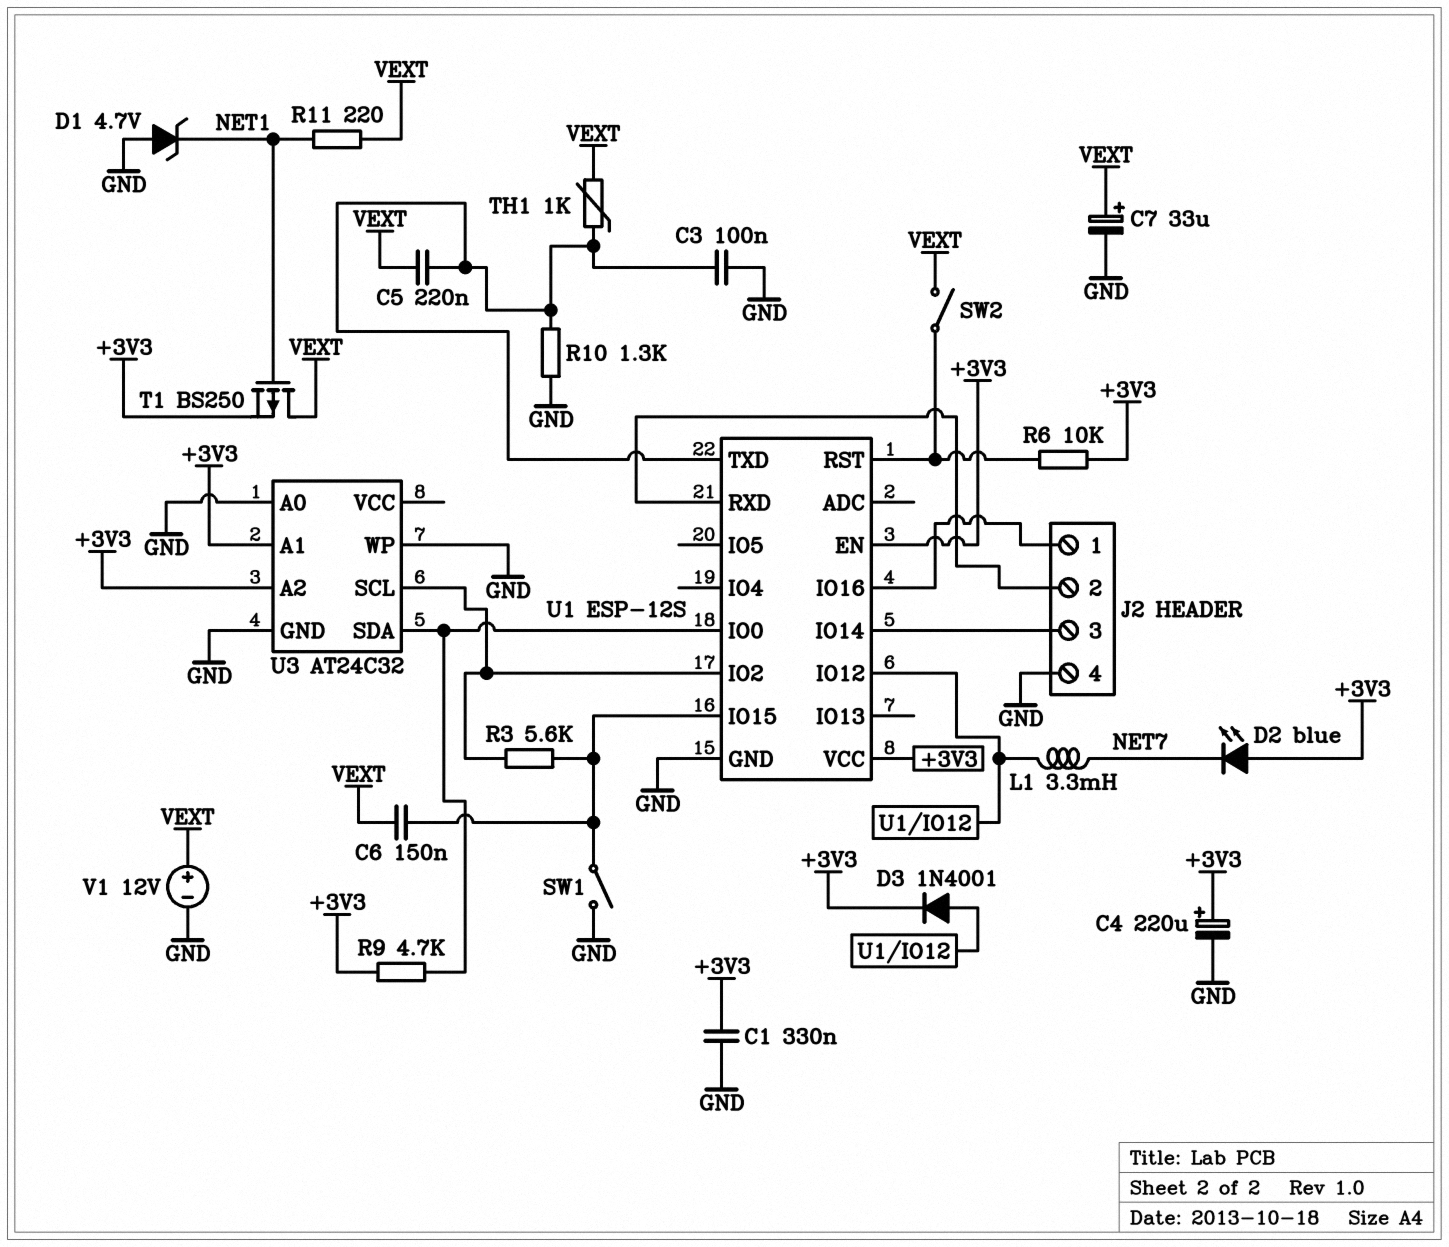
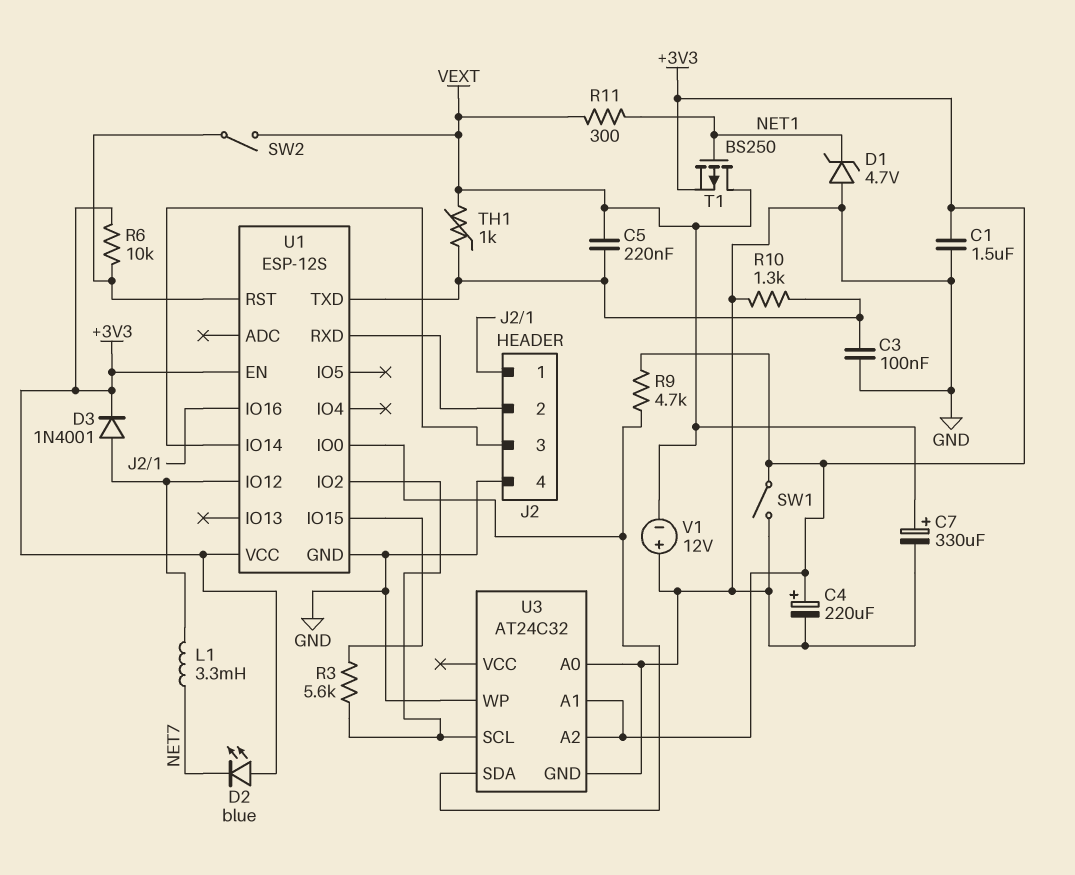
C1: 330nF (+3V3, GND) -> 1.5uF (+3V3, GND)
C6: 150nF (U1/IO15, VEXT) -> none
C7: 33uF (plus VEXT, minus GND) -> 330uF (plus VEXT, minus GND)
R11: 220 (NET1, VEXT) -> 300 (NET1, VEXT)
SW1: switch (GND, U1/IO15) -> switch (+3V3, GND)
V1: 12V (plus VEXT, minus GND) -> 12V (plus GND, minus VEXT)

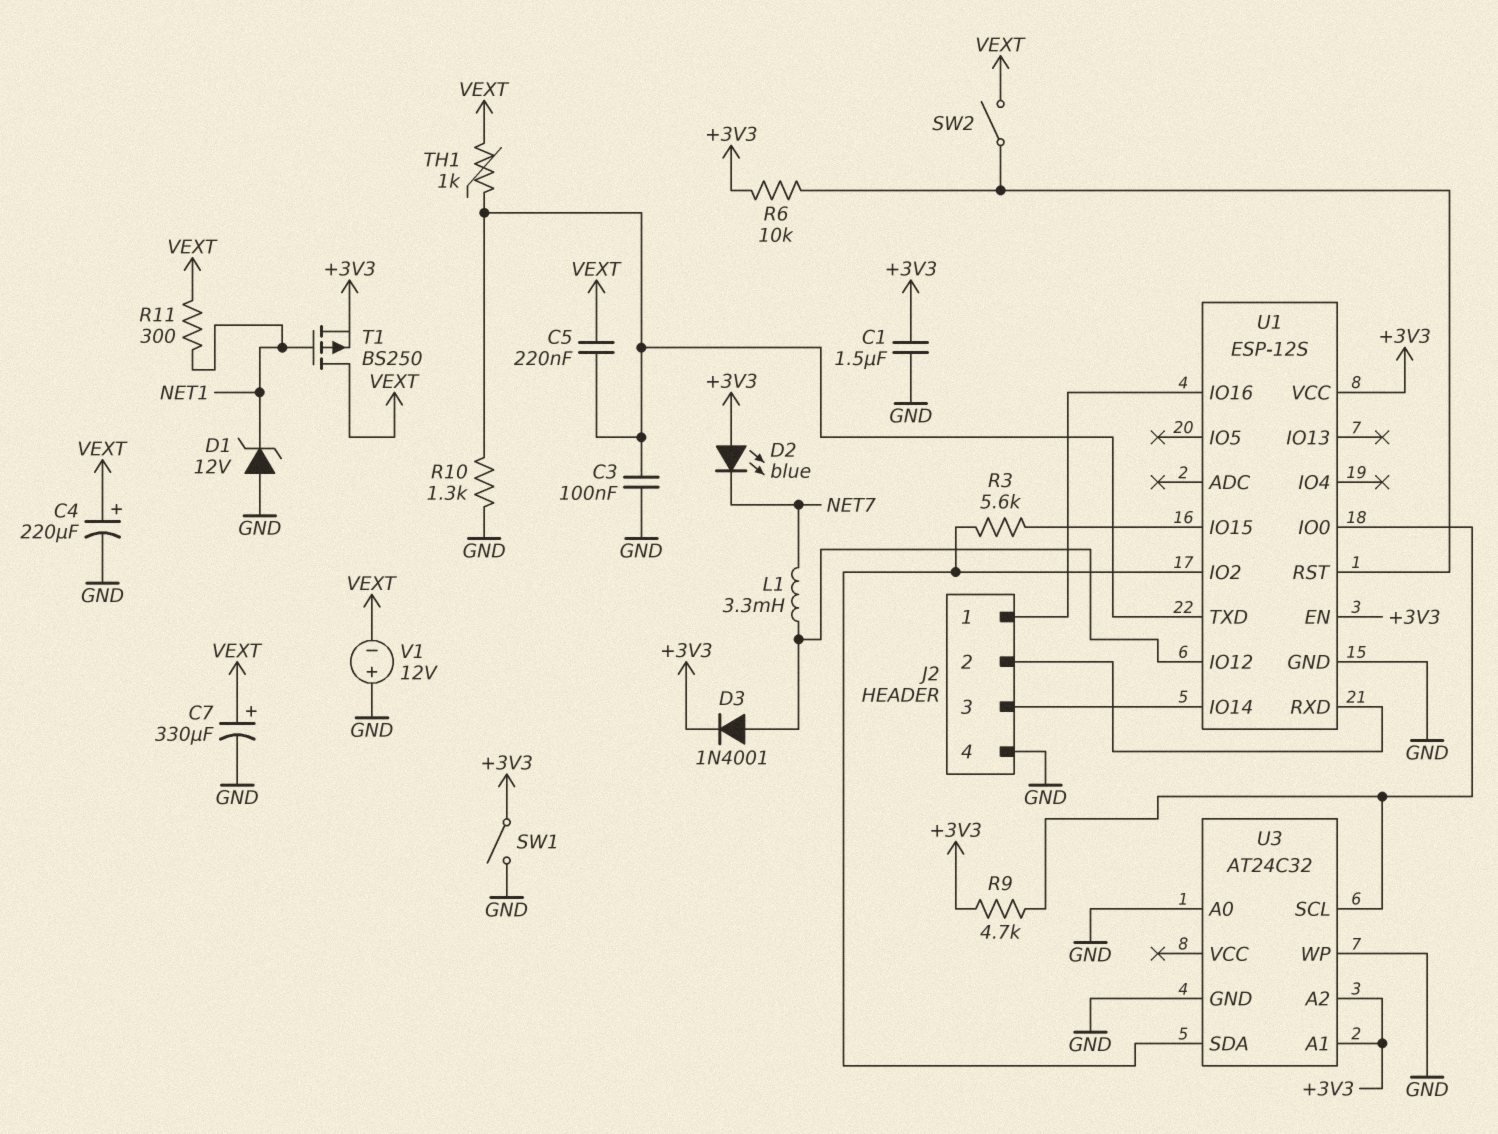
C4: 220uF (plus +3V3, minus GND) -> 220uF (plus VEXT, minus GND)
D1: zener 4.7V (A GND, K NET1) -> zener 12V (A GND, K NET1)
U3 pin SCL: U1/IO2 -> U1/IO0
U3 pin SDA: U1/IO0 -> U1/IO2

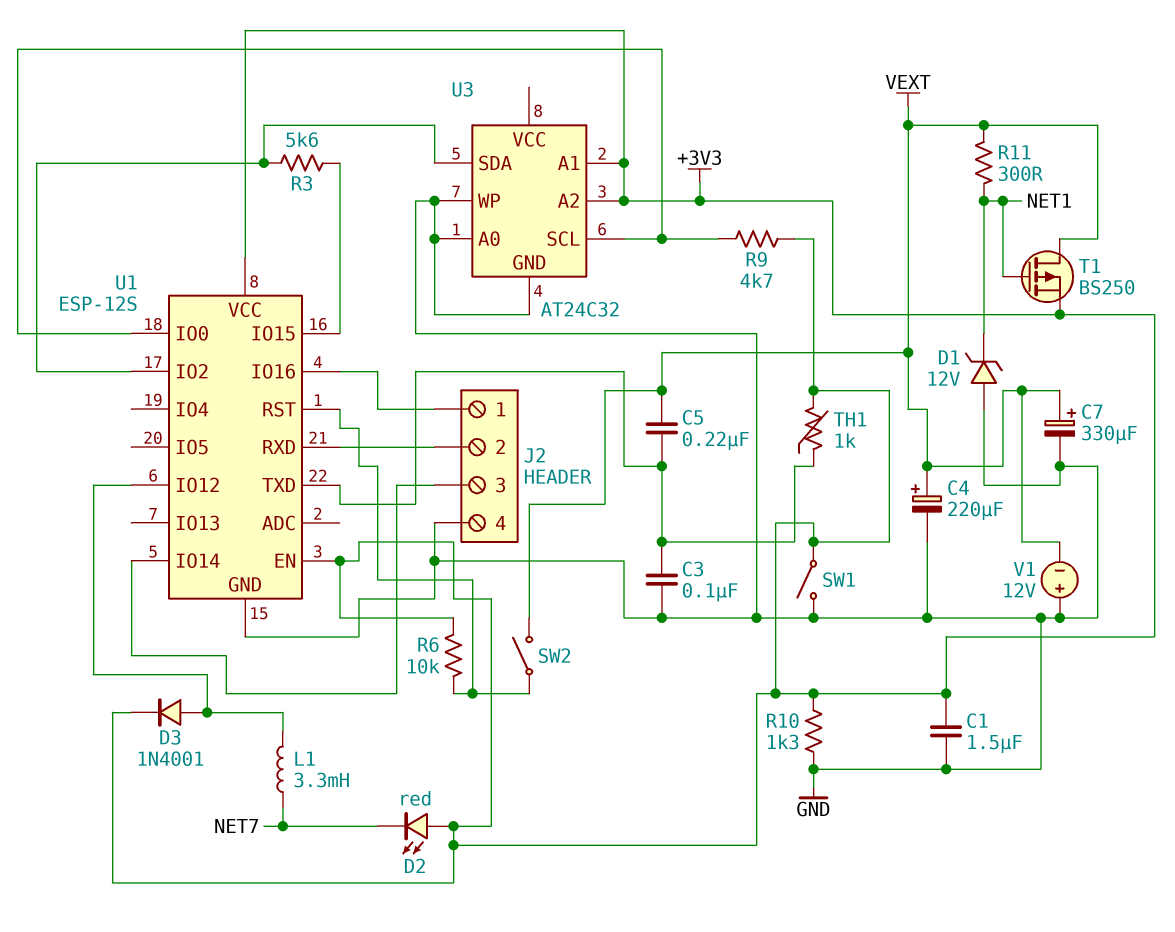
D2: LED blue (A +3V3, K NET7) -> LED red (A +3V3, K NET7)
R10: 1.3k (GND, U1/TXD) -> 1.3k (+3V3, GND)
TH1: 1k (U1/TXD, VEXT) -> 1k (+3V3, U1/TXD)

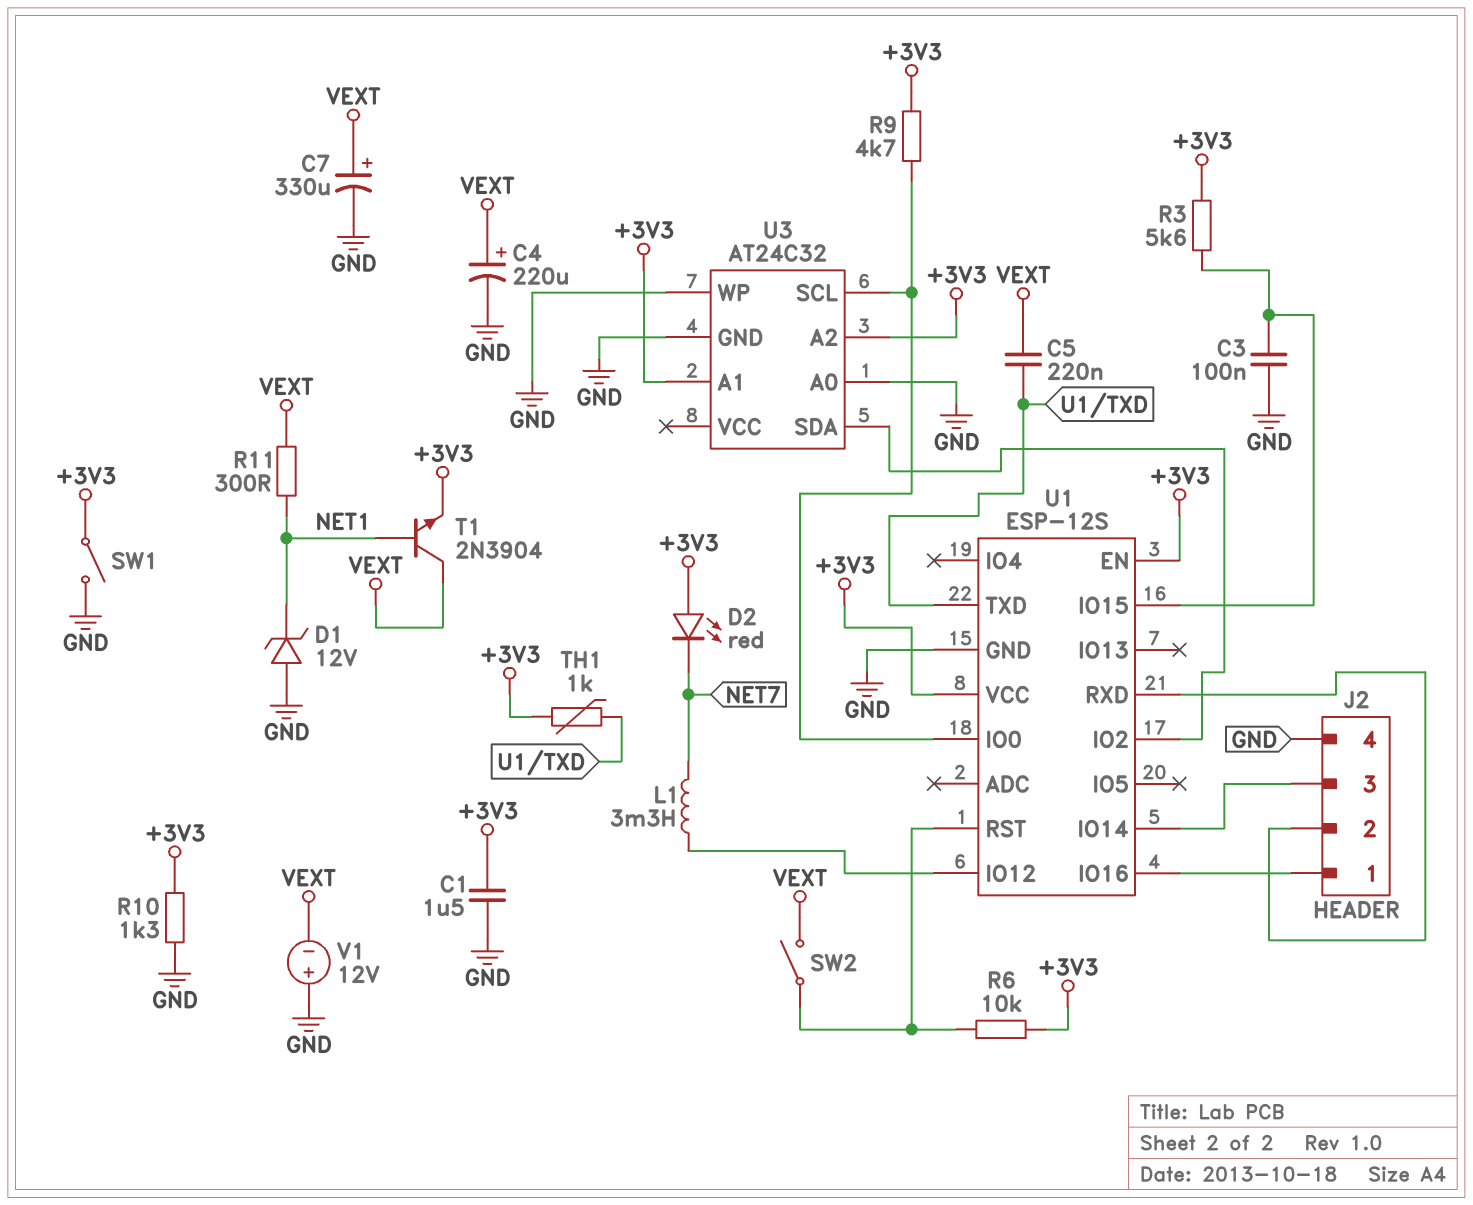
C3: 100nF (GND, U1/TXD) -> 100nF (GND, U1/IO15)
D3: diode 1N4001 (A U1/IO12, K +3V3) -> none
R3: 5.6k (U1/IO2, U1/IO15) -> 5.6k (+3V3, U1/IO15)
T1: PMOS BS250 (G NET1, D VEXT, S +3V3) -> NPN 2N3904 (B NET1, C VEXT, E +3V3)

